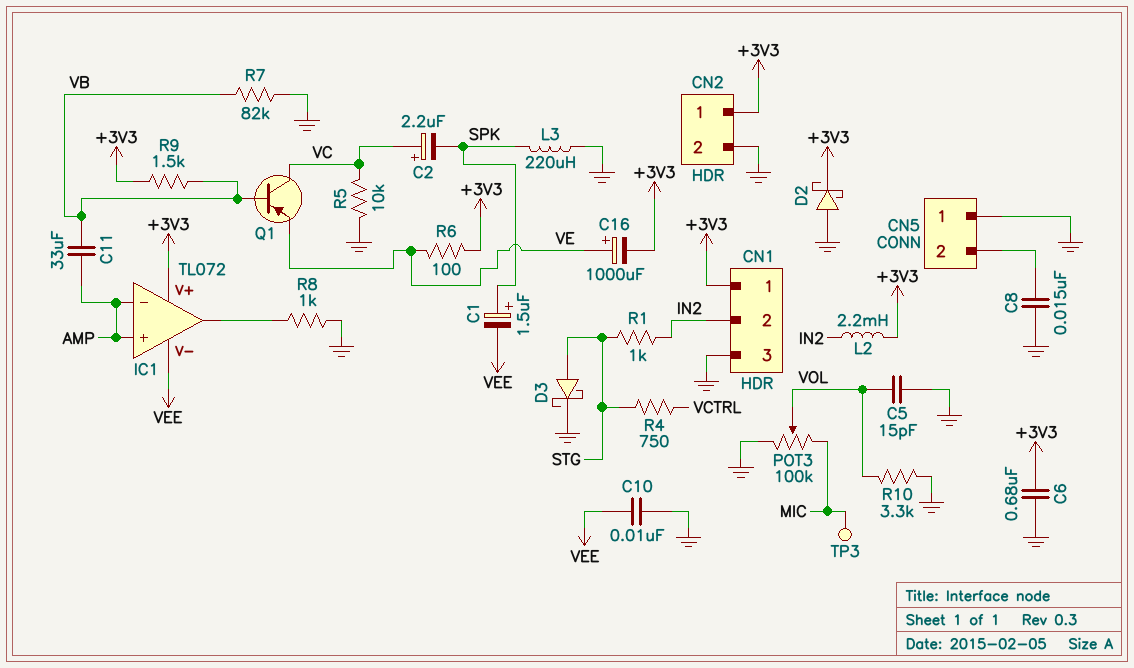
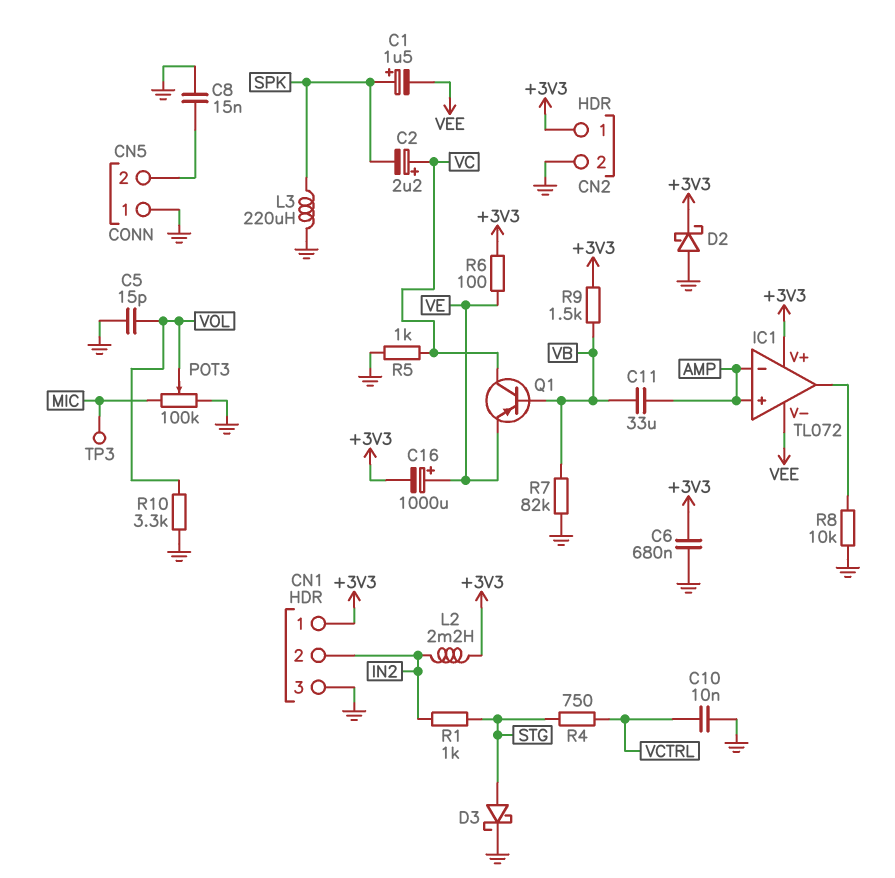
C10: 10nF (GND, VEE) -> 10nF (GND, VCTRL)
R5: 10k (GND, VC) -> 1k (GND, VC)
R8: 1k (GND, IC1/out) -> 10k (GND, IC1/out)

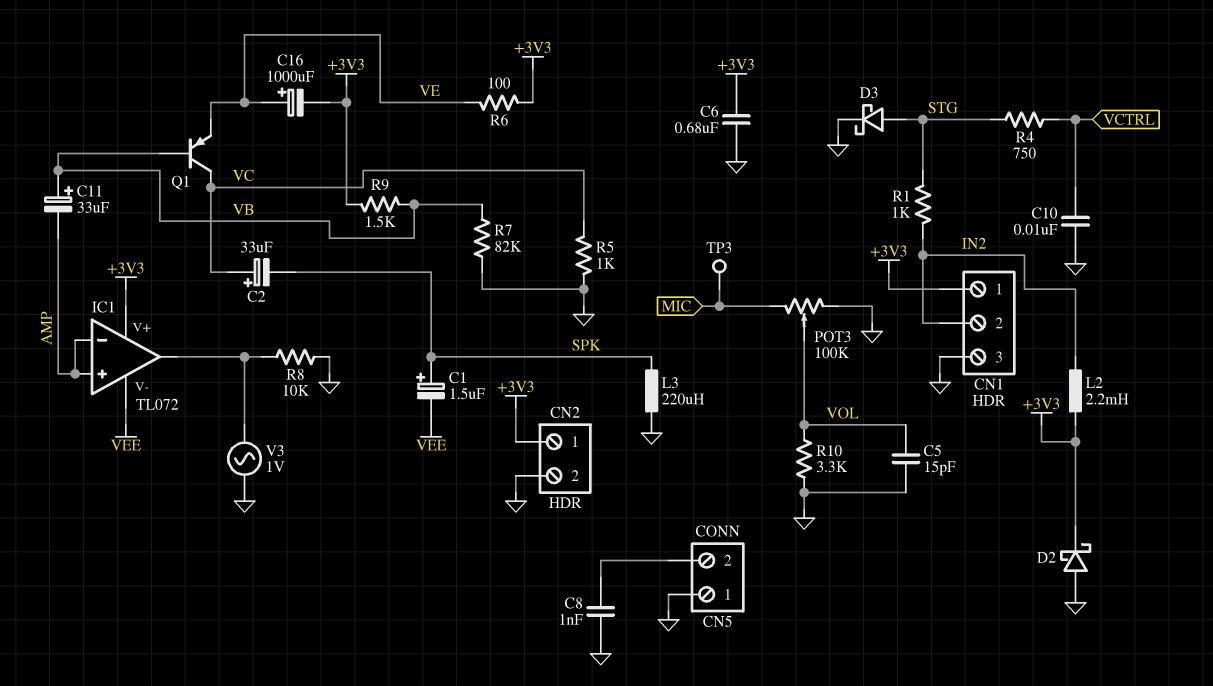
C2: 2.2uF (plus VC, minus SPK) -> 33uF (plus VC, minus SPK)
C8: 15nF (CN5/2, GND) -> 1nF (CN5/2, GND)
C11: 33uF (AMP, VB) -> 33uF (plus VB, minus AMP)
V3: none -> AC 1V (GND, IC1/out)

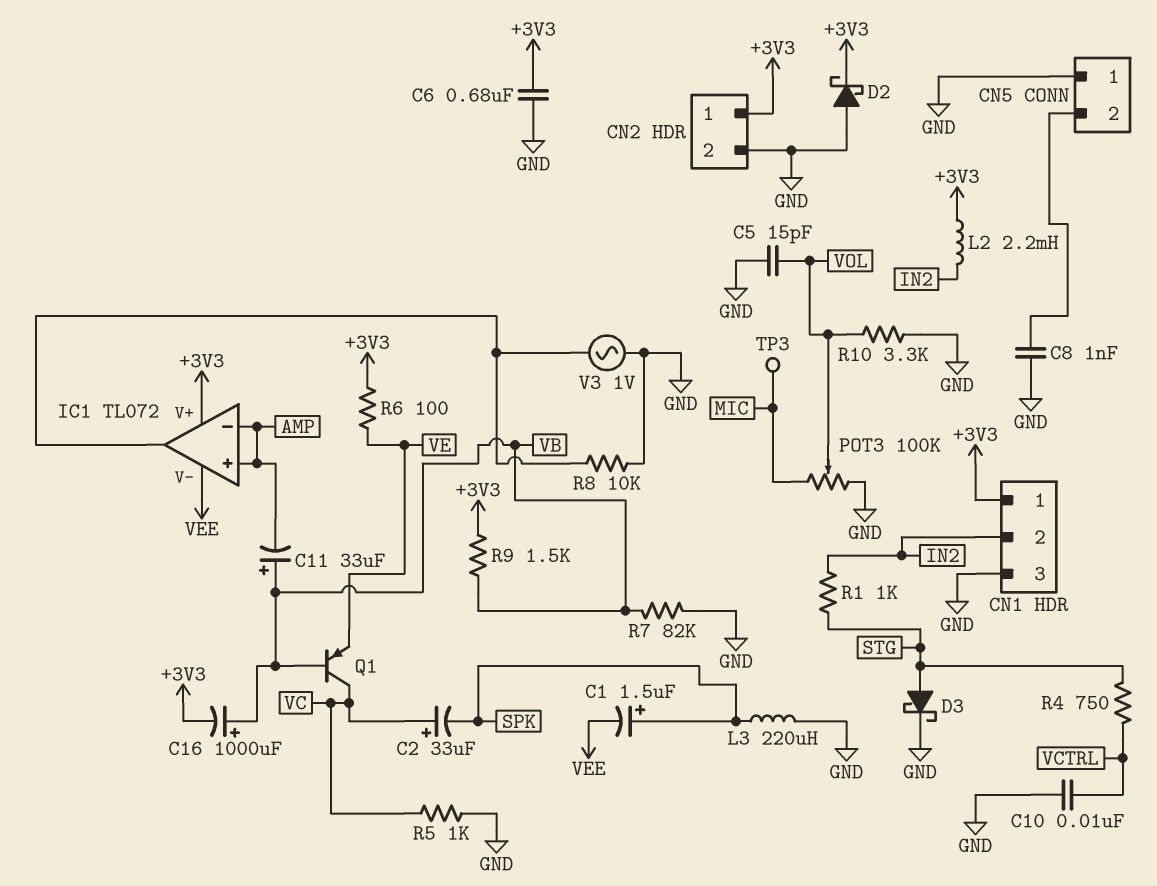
C16: 1000uF (plus VE, minus +3V3) -> 1000uF (plus VB, minus +3V3)

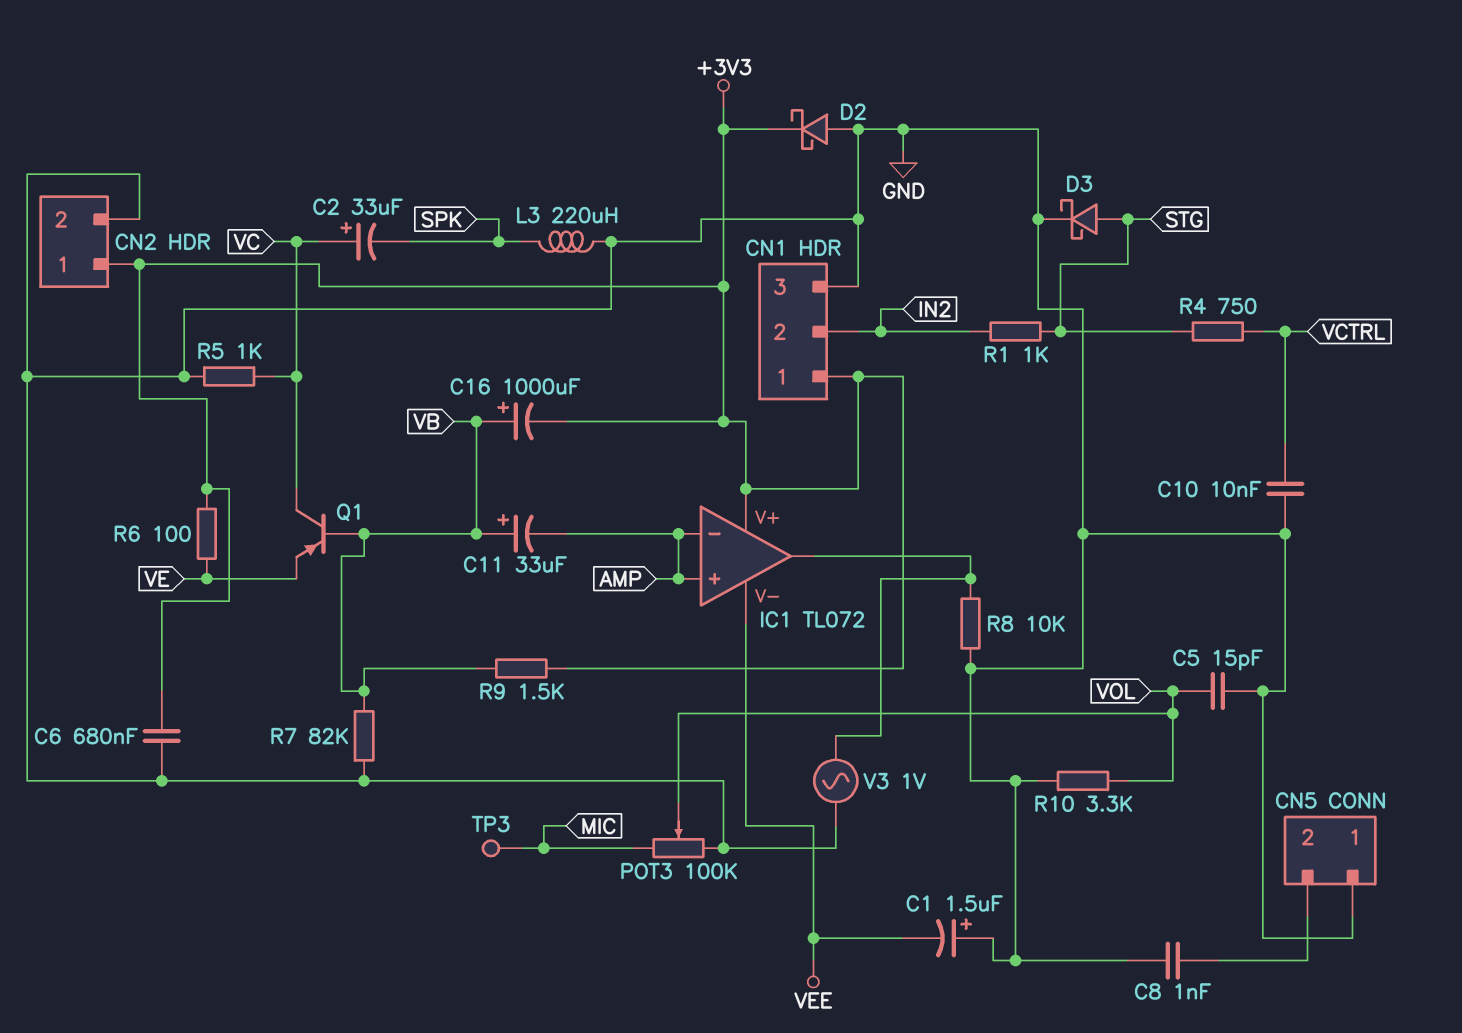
C1: 1.5uF (plus SPK, minus VEE) -> 1.5uF (plus GND, minus VEE)
L2: 2.2mH (+3V3, IN2) -> none

